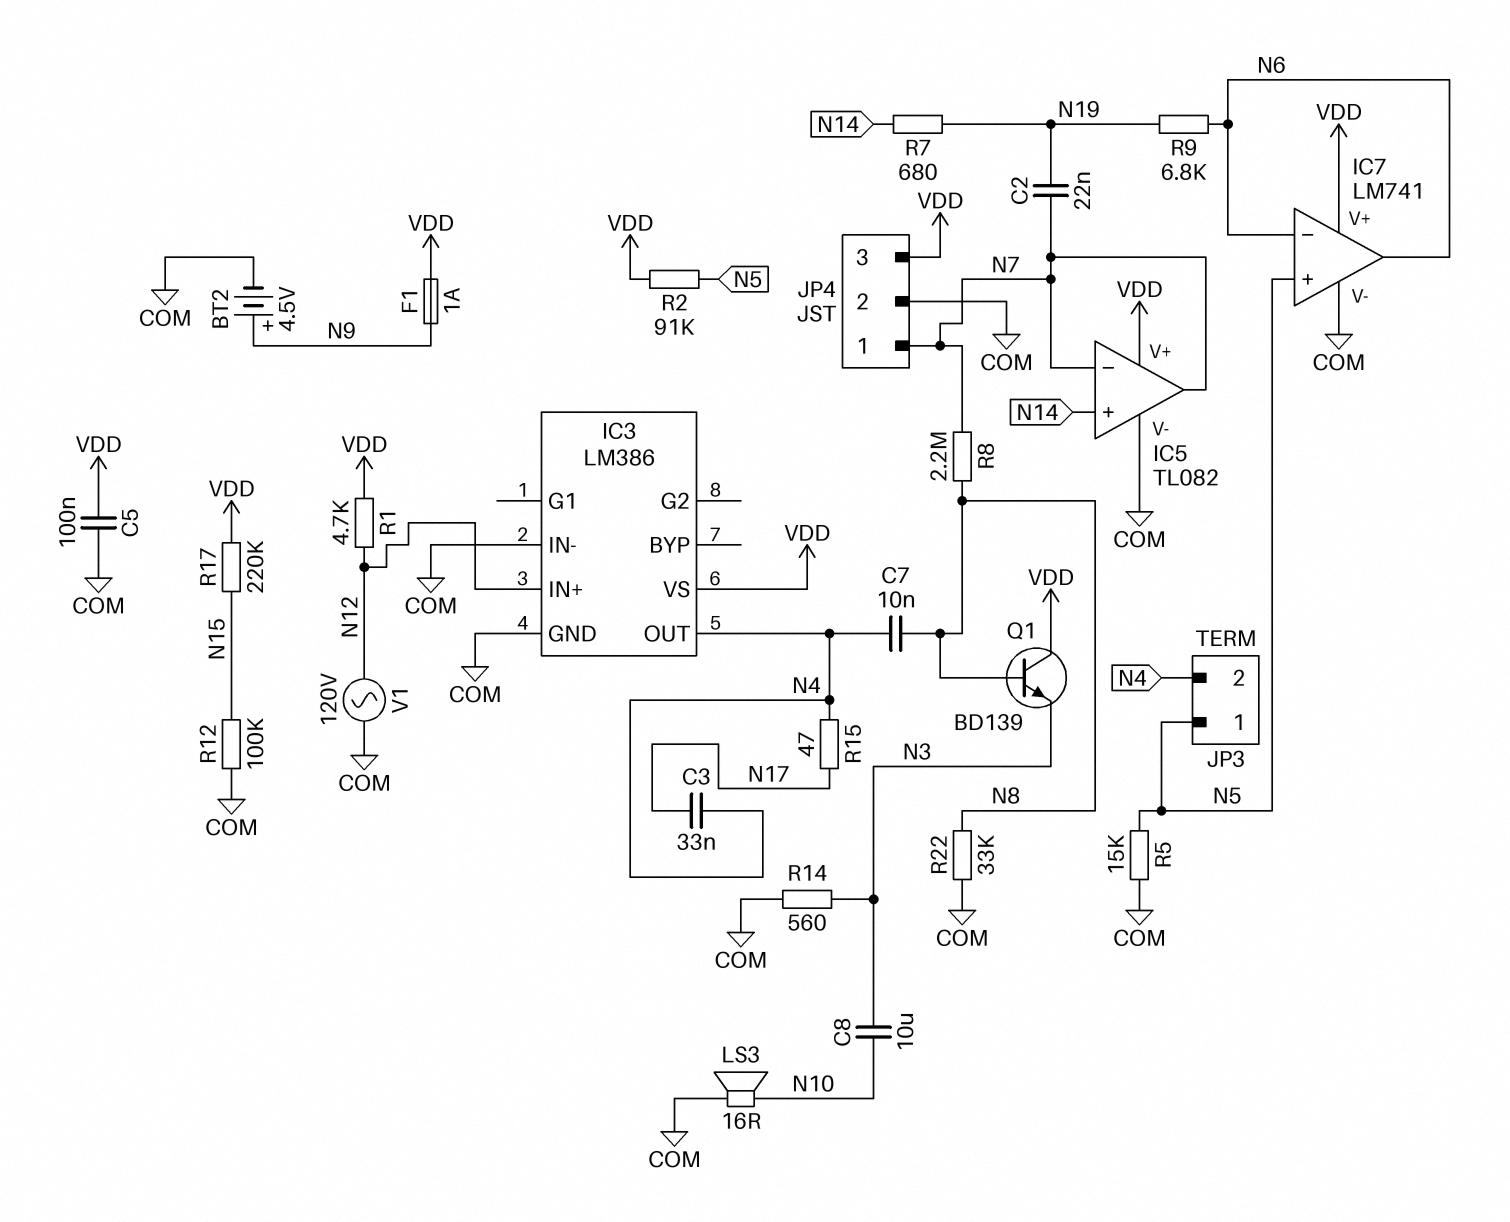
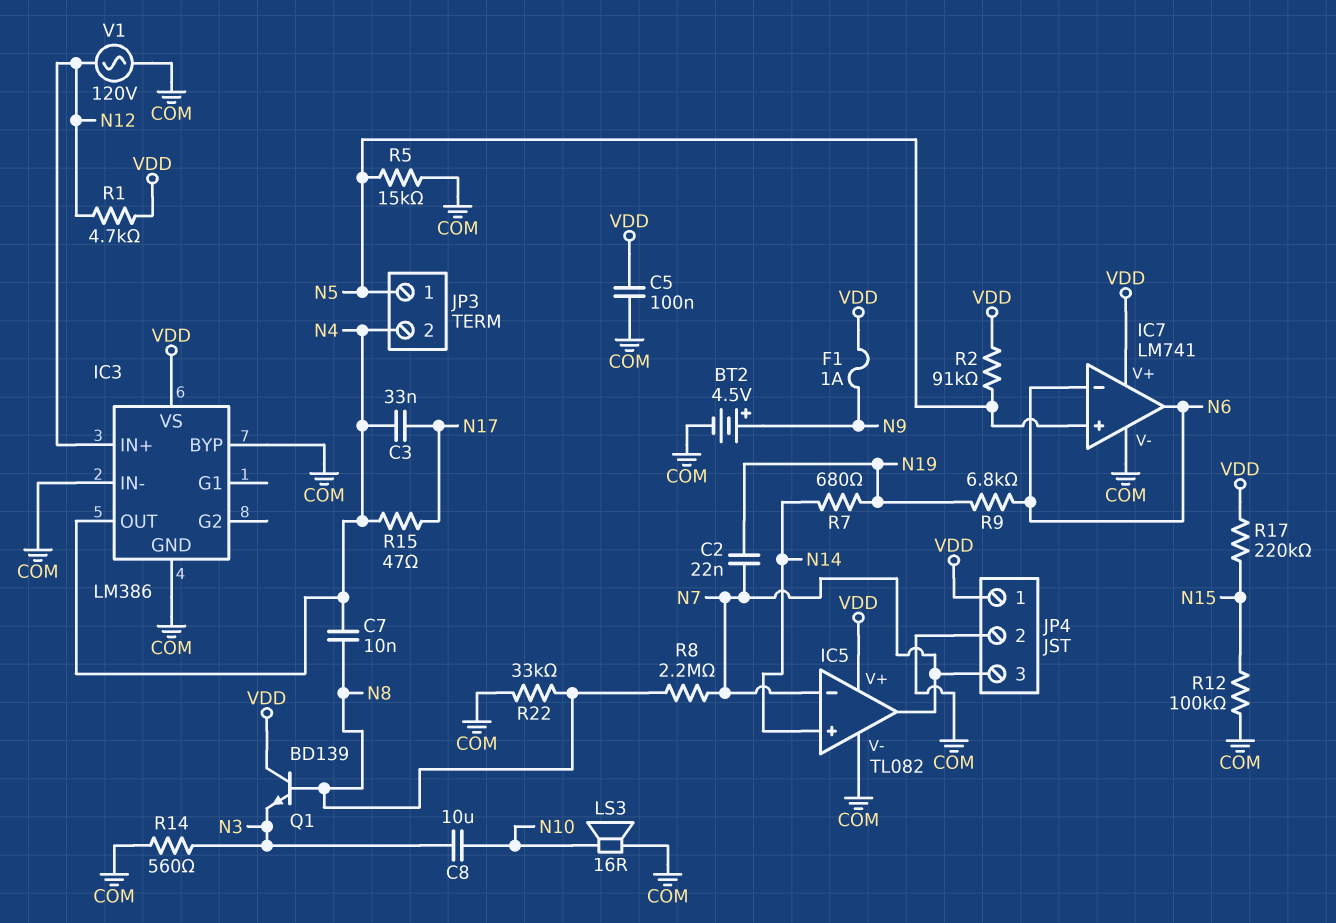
IC3 pin BYP: none -> COM
JP4 pin 1: N7 -> VDD
JP4 pin 3: VDD -> N7

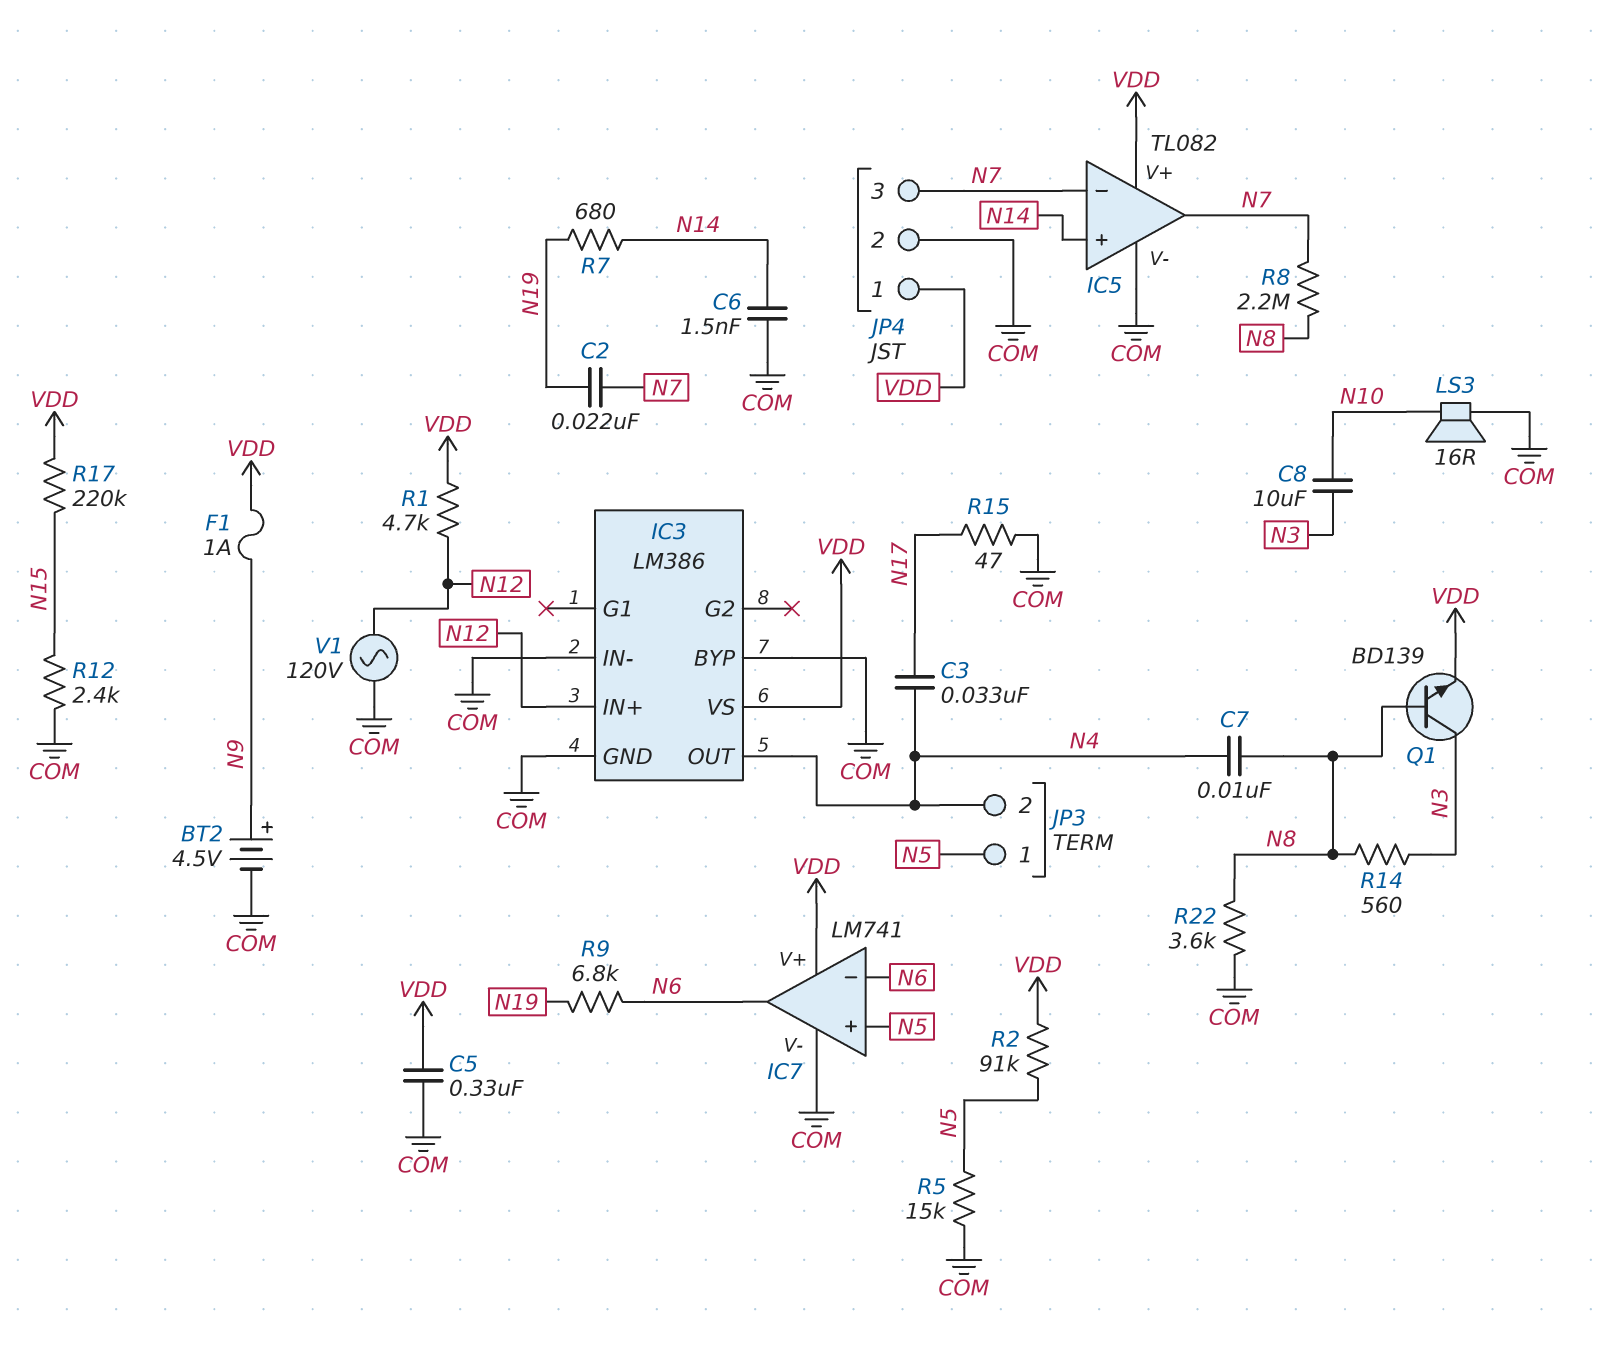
C5: 100nF (COM, VDD) -> 330nF (COM, VDD)
C6: none -> 1.5nF (COM, N14)
Q1: NPN BD139 (B N8, C VDD, E N3) -> NPN BD139 (B N8, C N3, E VDD)
R12: 100k (COM, N15) -> 2.4k (COM, N15)
R14: 560 (COM, N3) -> 560 (N3, N8)
R15: 47 (N4, N17) -> 47 (COM, N17)
R22: 33k (COM, N8) -> 3.6k (COM, N8)

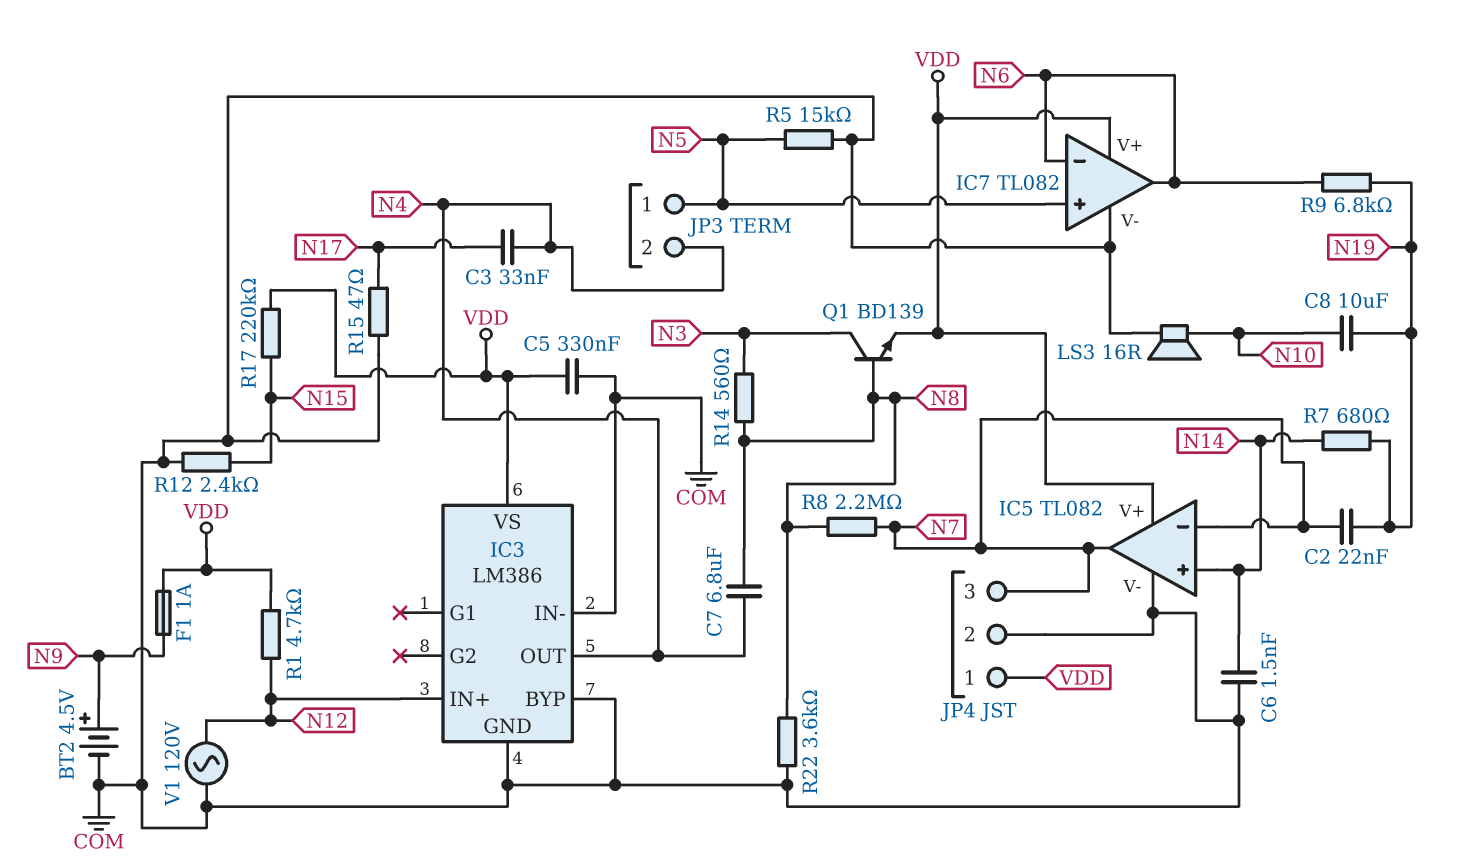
C7: 10nF (N4, N8) -> 6.8uF (N4, N8)
C8: 10uF (N3, N10) -> 10uF (N10, N19)
IC7: LM741 -> TL082
R2: 91k (N5, VDD) -> none

